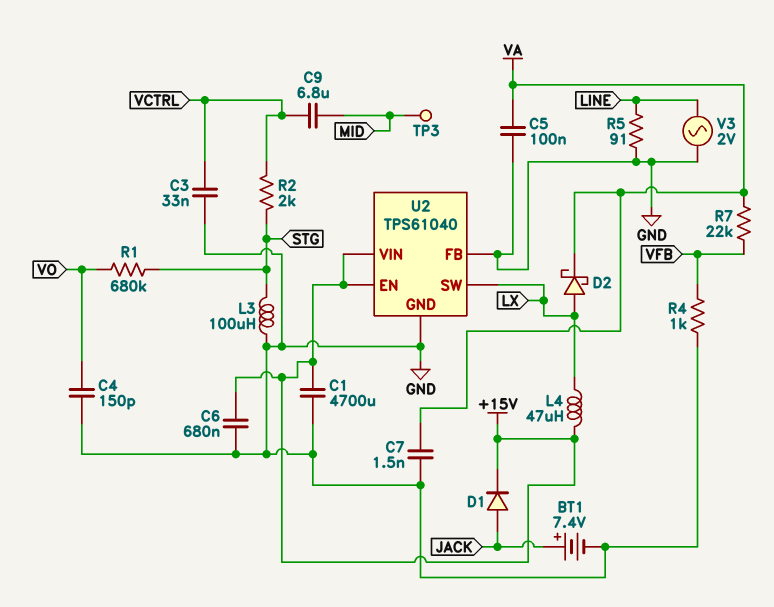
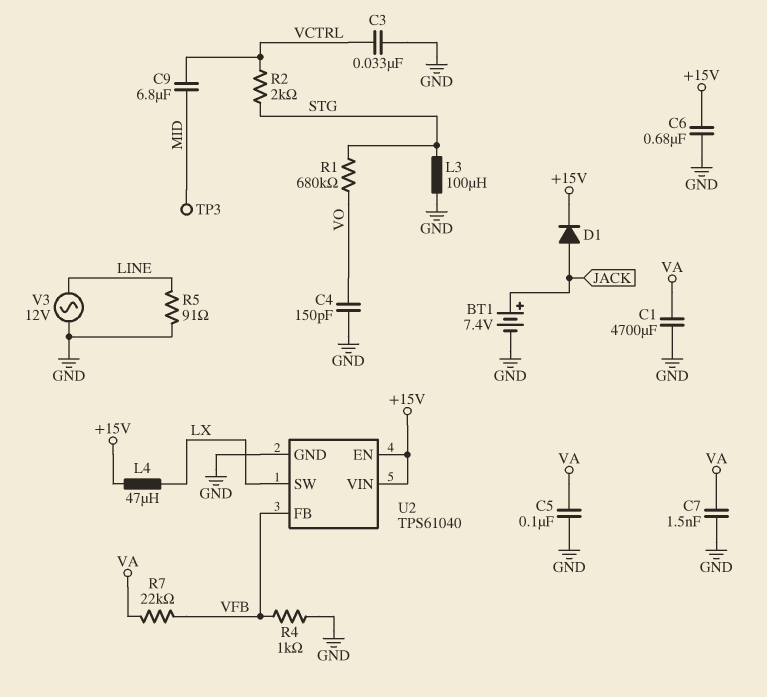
C1: 4700uF (+15V, GND) -> 4700uF (GND, VA)
D2: schottky (A LX, K VA) -> none
U2 pin FB: GND -> VFB
V3: AC 2V (GND, LINE) -> AC 12V (GND, LINE)

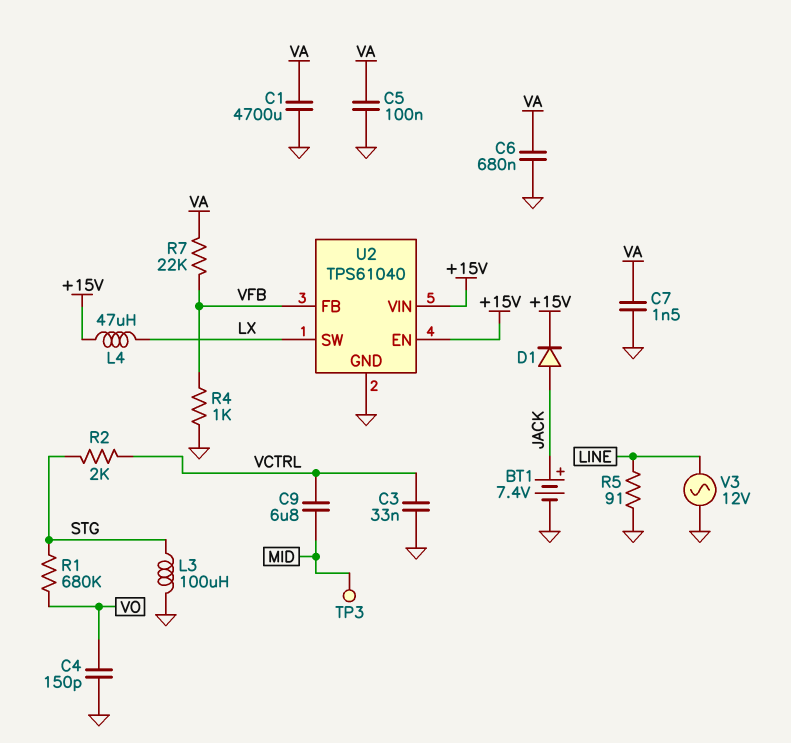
C6: 680nF (+15V, GND) -> 680nF (GND, VA)

